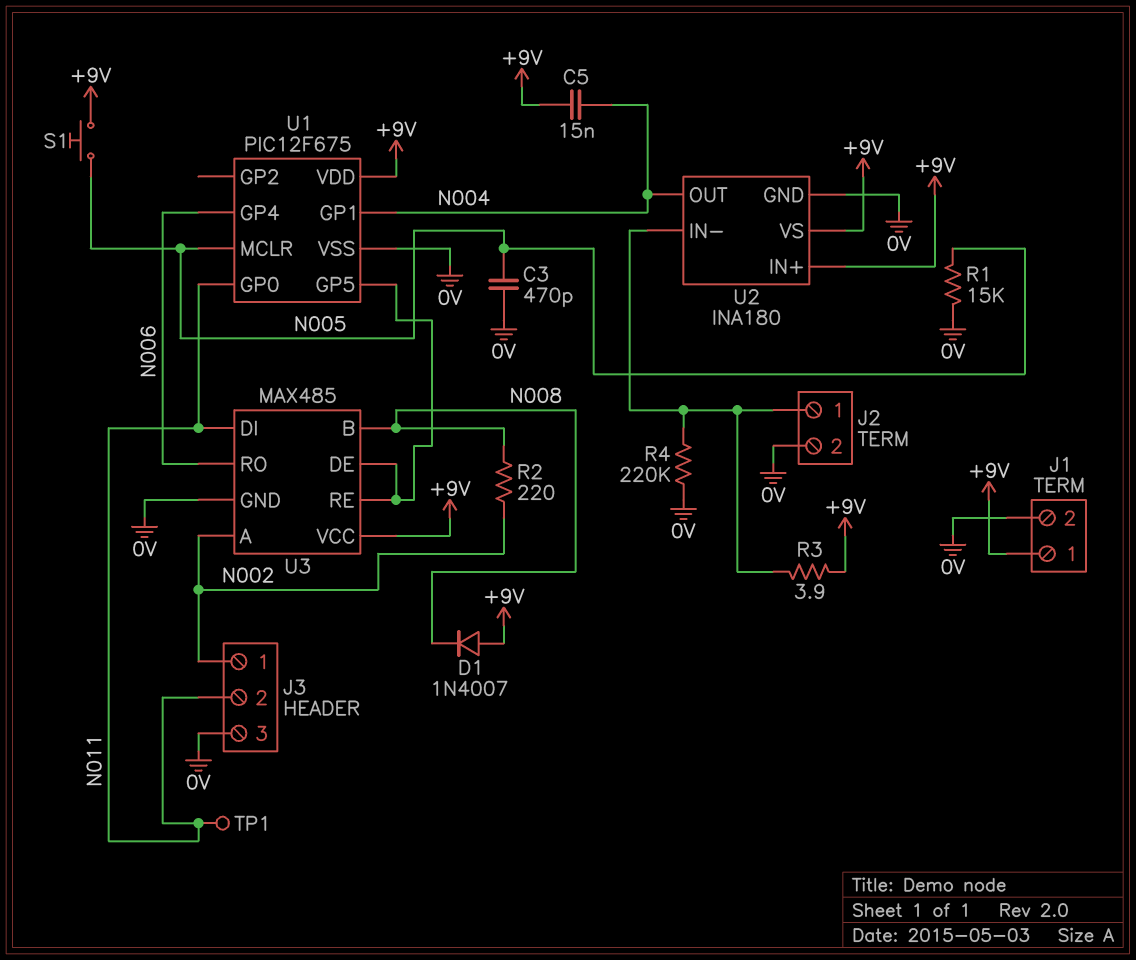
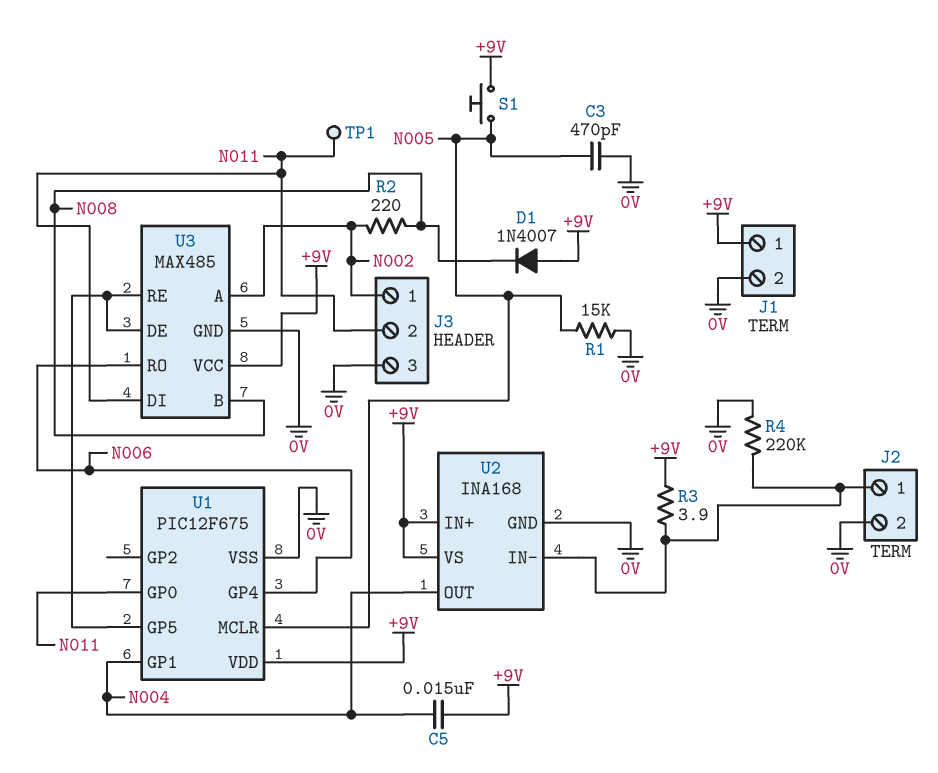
U2: INA180 -> INA168

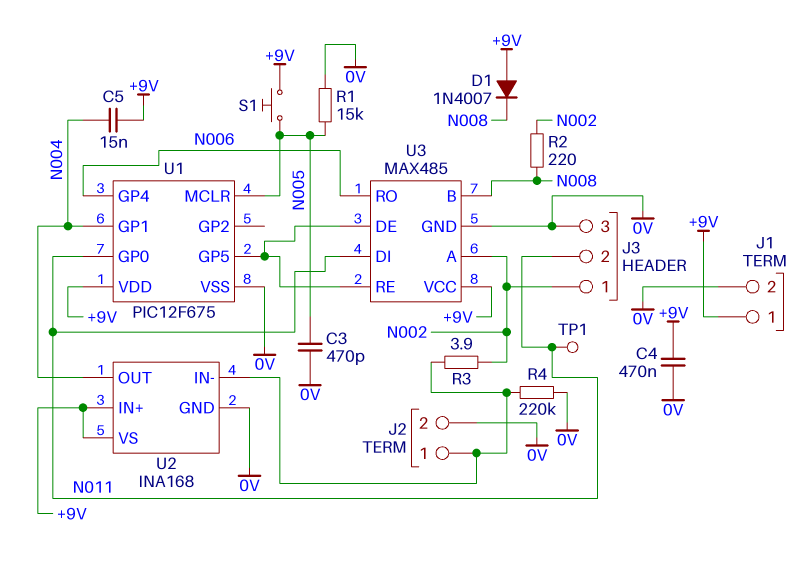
C4: none -> 470nF (+9V, 0V)
R3: 3.9 (+9V, J2/1) -> 3.9 (J2/1, N002)

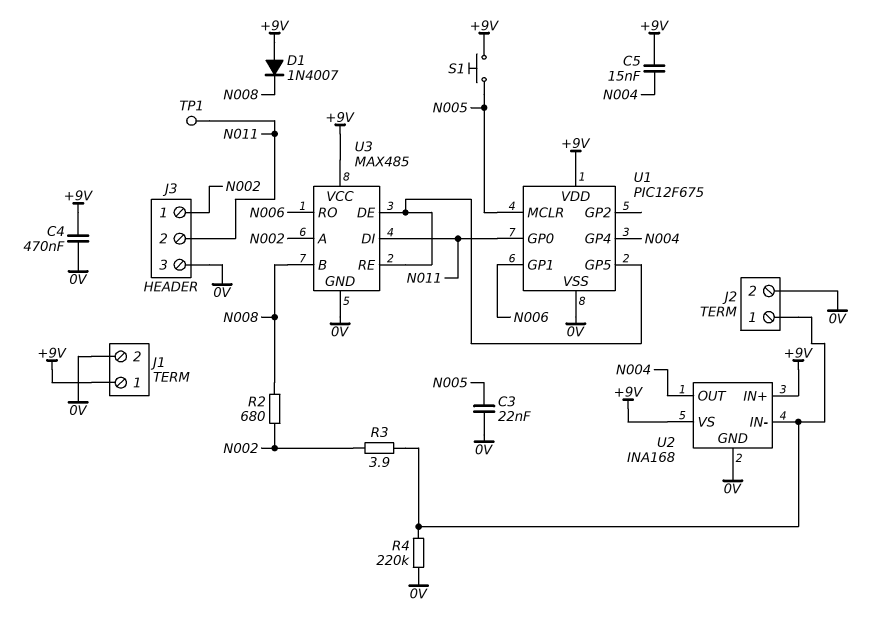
C3: 470pF (0V, N005) -> 22nF (0V, N005)
R1: 15k (0V, N005) -> none
R2: 220 (N002, N008) -> 680 (N002, N008)
U1 pin GP1: N004 -> N006
U1 pin GP4: N006 -> N004

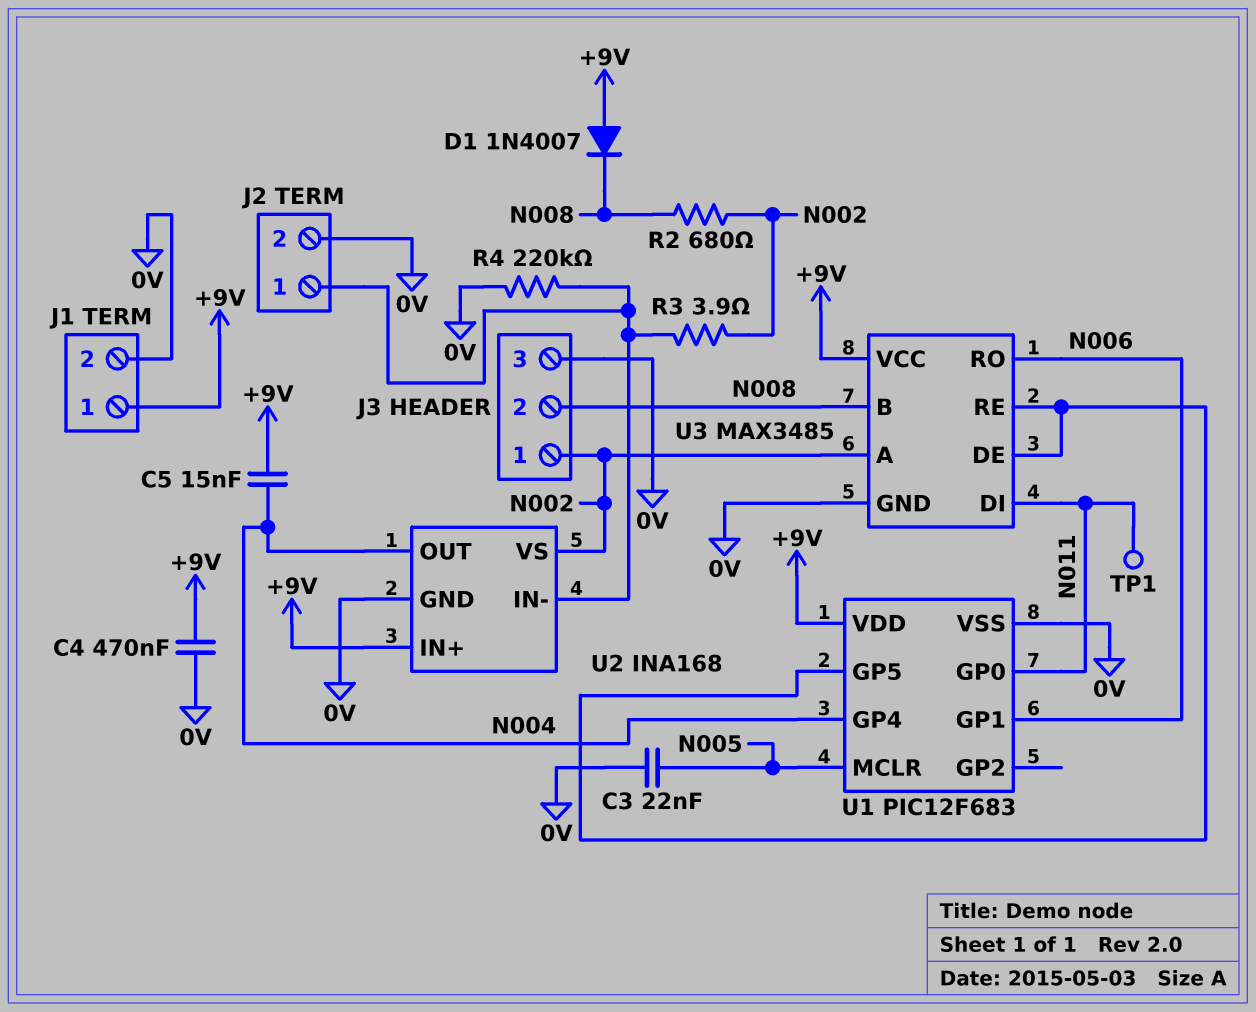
J3 pin 2: N011 -> N008
S1: button (+9V, N005) -> none
U1: PIC12F675 -> PIC12F683
U2 pin VS: +9V -> N002
U3: MAX485 -> MAX3485

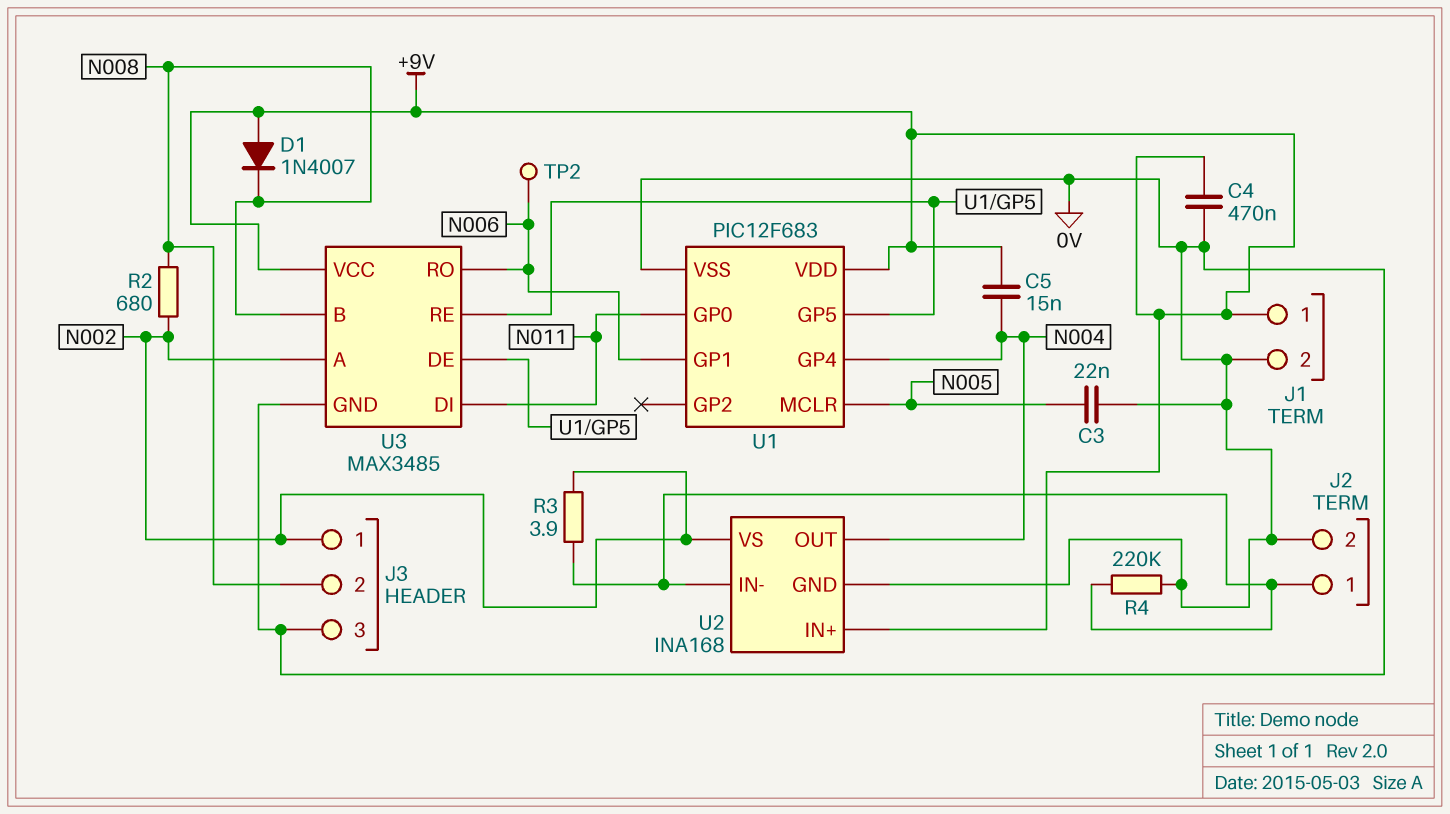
TP1: test point (N011) -> none
TP2: none -> test point (N006)

